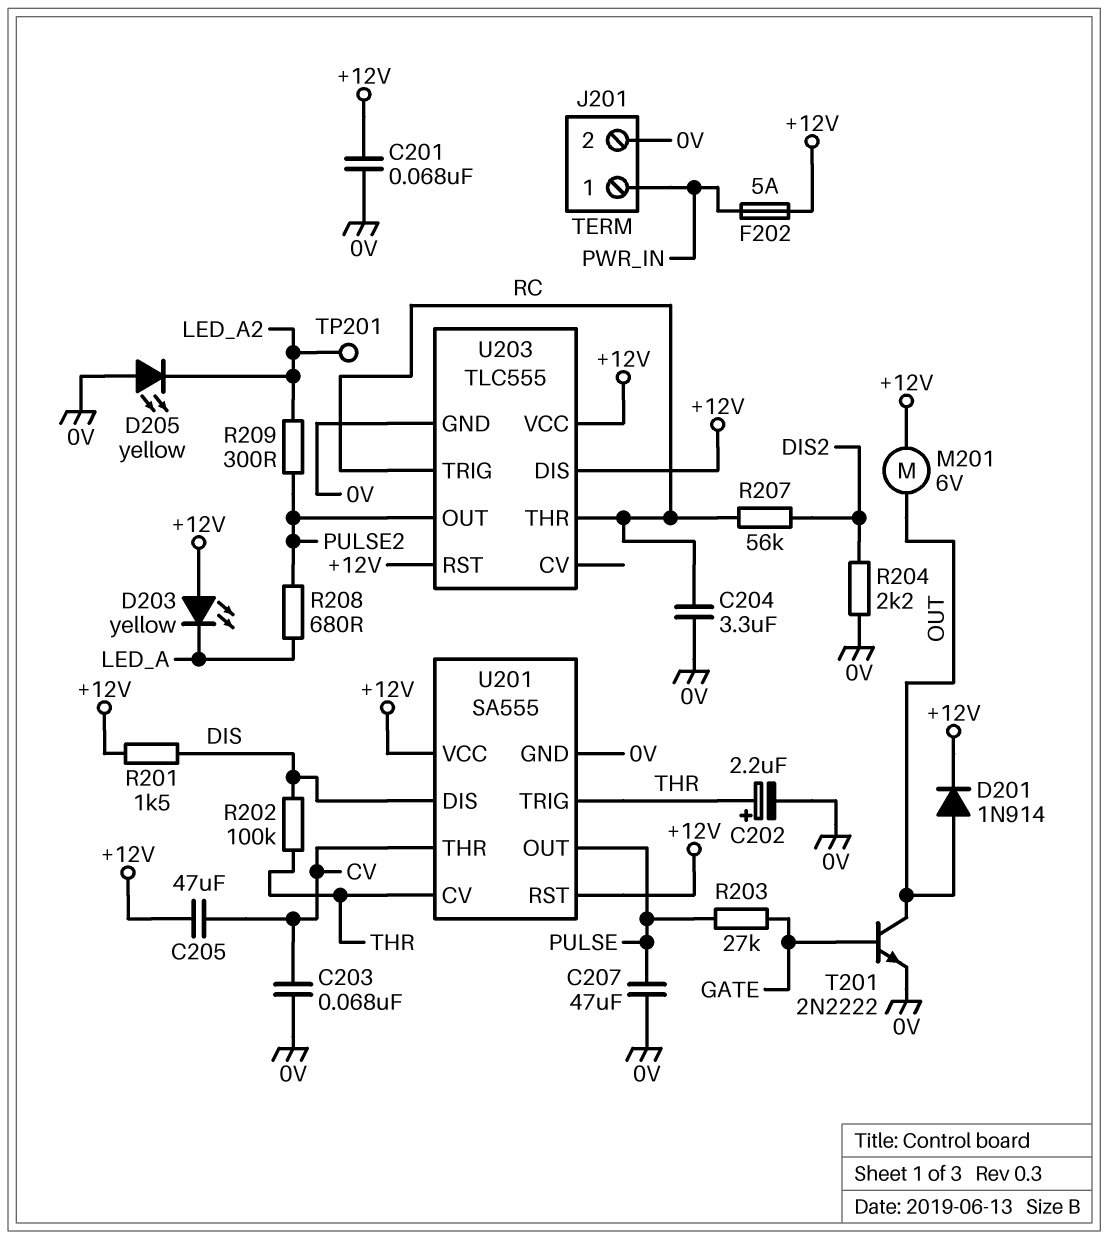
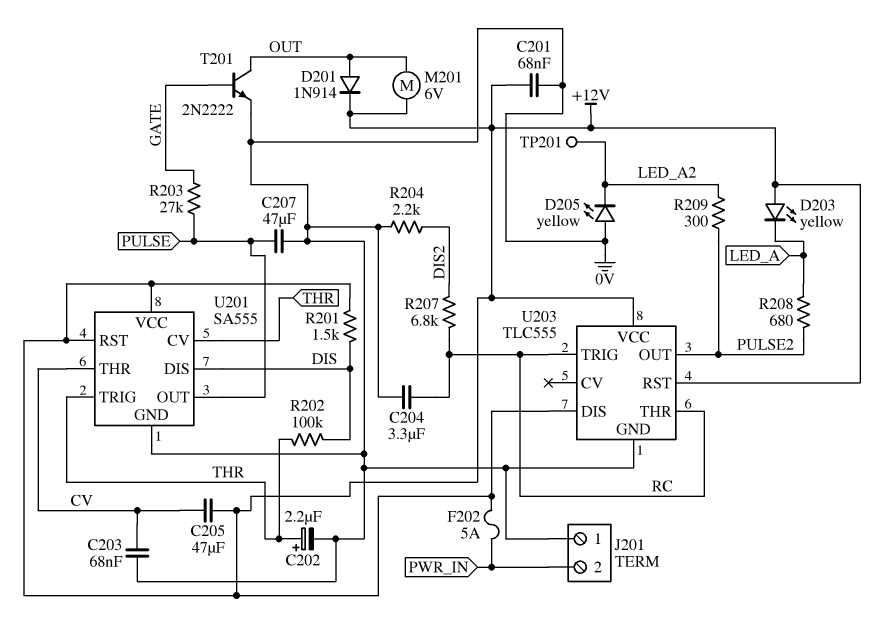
J201 pin 1: PWR_IN -> 0V
J201 pin 2: 0V -> PWR_IN
R207: 56k (DIS2, RC) -> 6.8k (DIS2, RC)

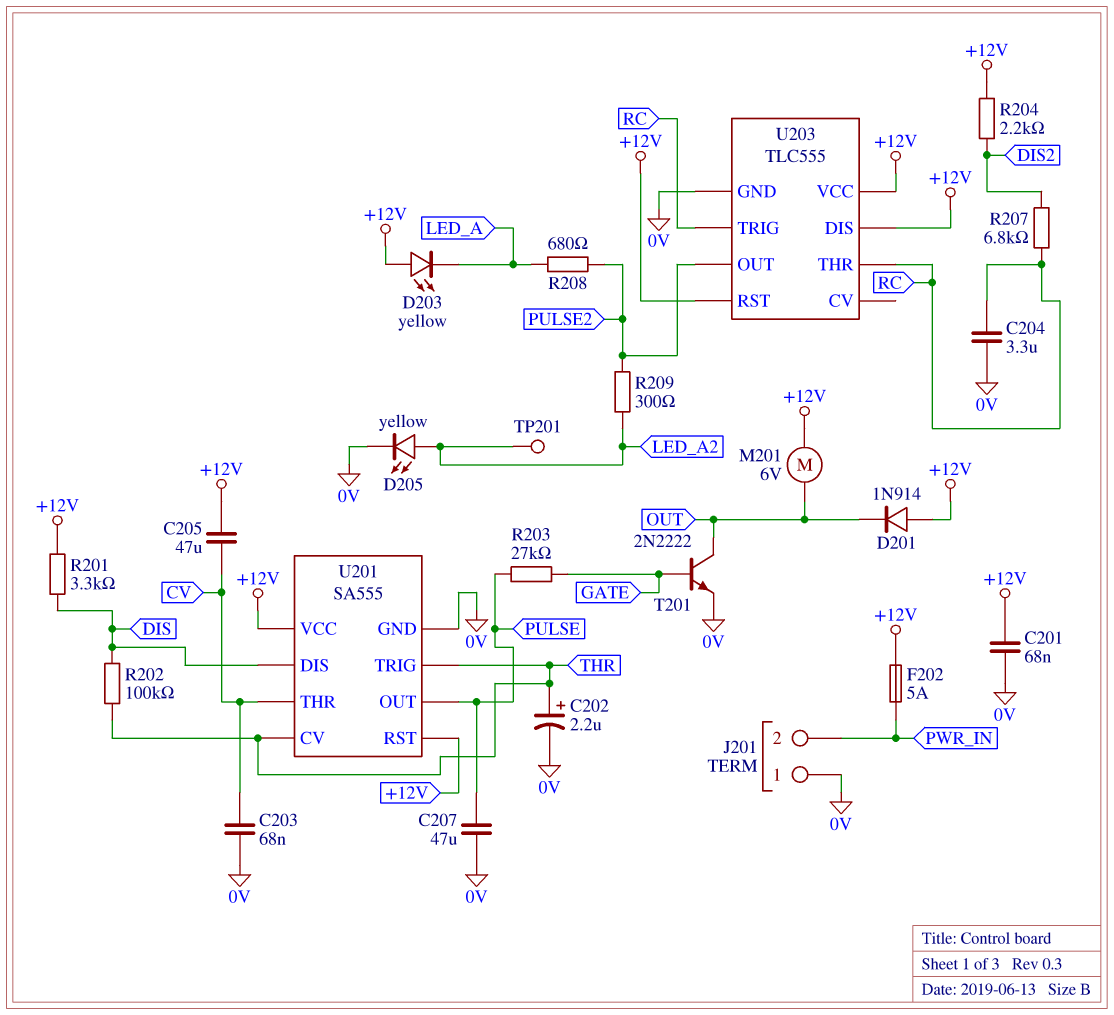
D201: diode 1N914 (A OUT, K +12V) -> diode 1N914 (A +12V, K OUT)
D205: LED yellow (A 0V, K LED_A2) -> LED yellow (A LED_A2, K 0V)
R201: 1.5k (+12V, DIS) -> 3.3k (+12V, DIS)
R204: 2.2k (0V, DIS2) -> 2.2k (+12V, DIS2)

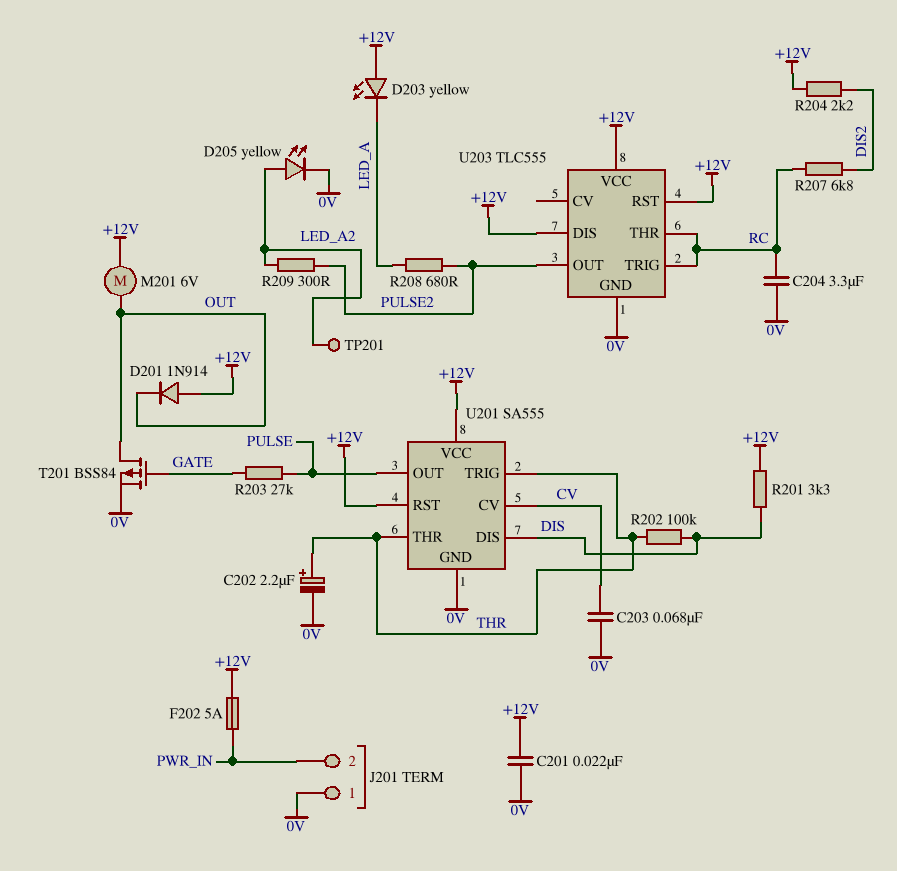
C201: 68nF (+12V, 0V) -> 22nF (+12V, 0V)
C205: 47uF (+12V, CV) -> none
C207: 47uF (0V, PULSE) -> none
T201: NPN 2N2222 (B GATE, C OUT, E 0V) -> PMOS BSS84 (G GATE, D OUT, S 0V)
U201 pin CV: THR -> CV
U201 pin THR: CV -> THR

